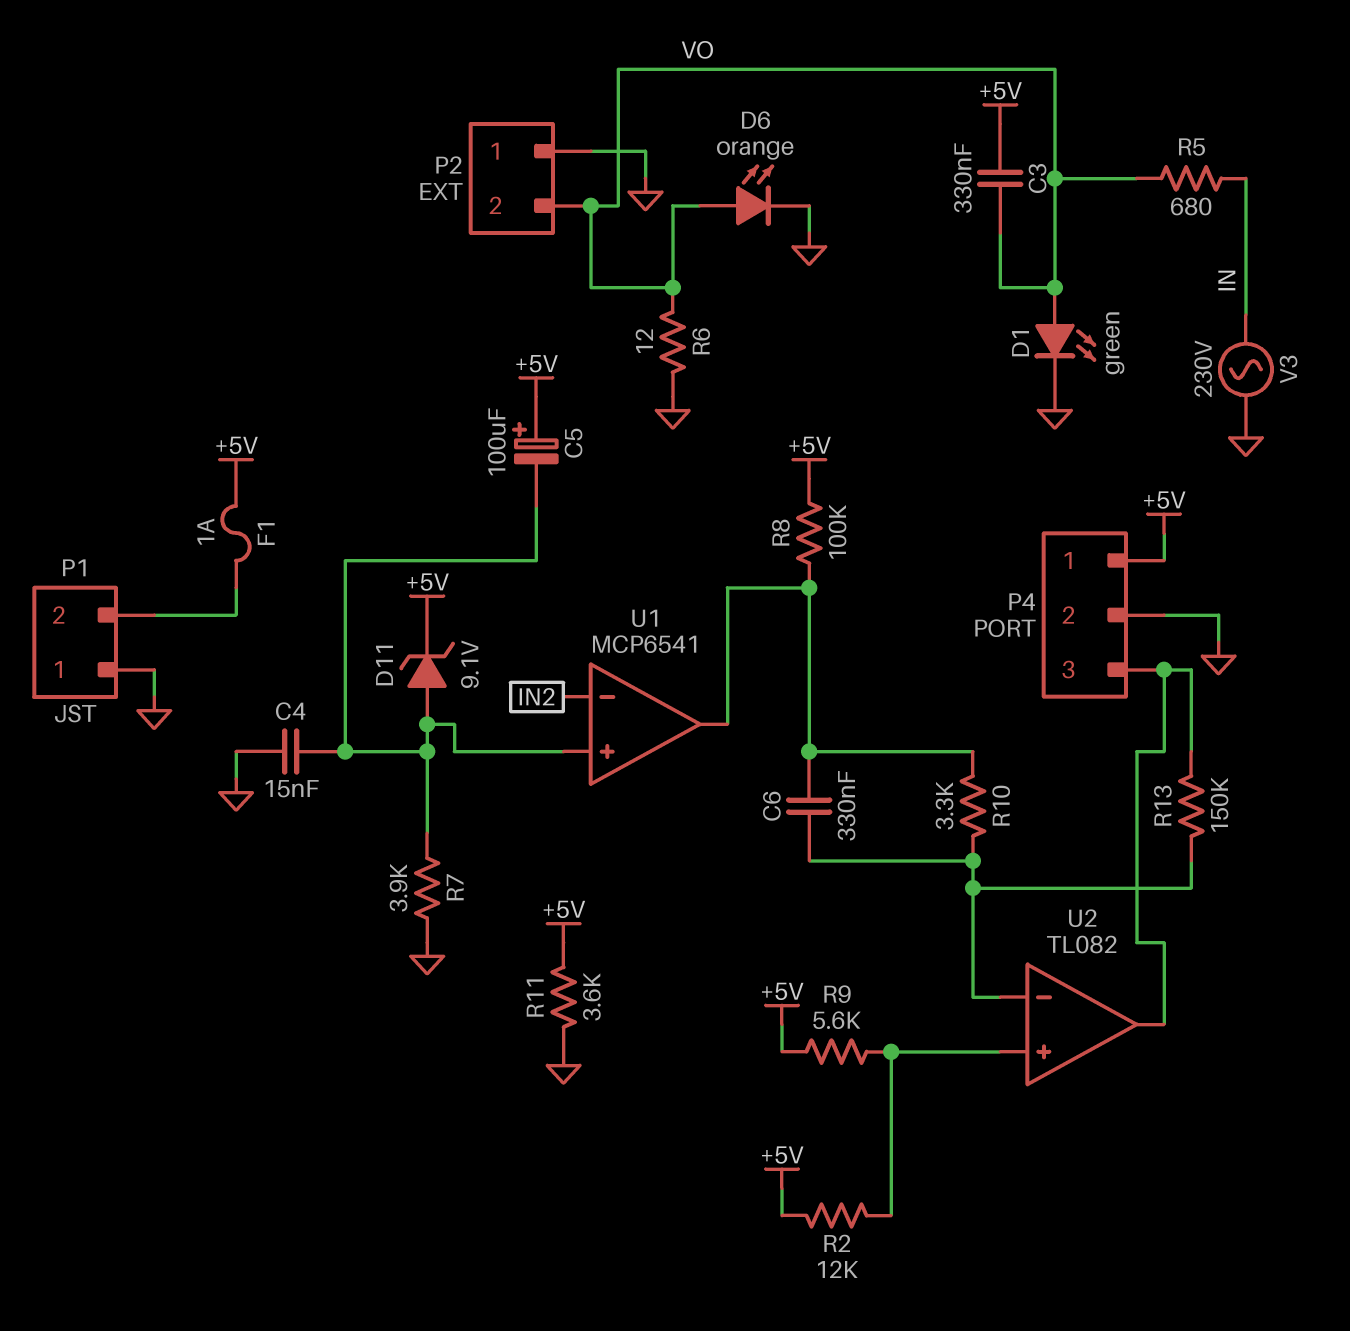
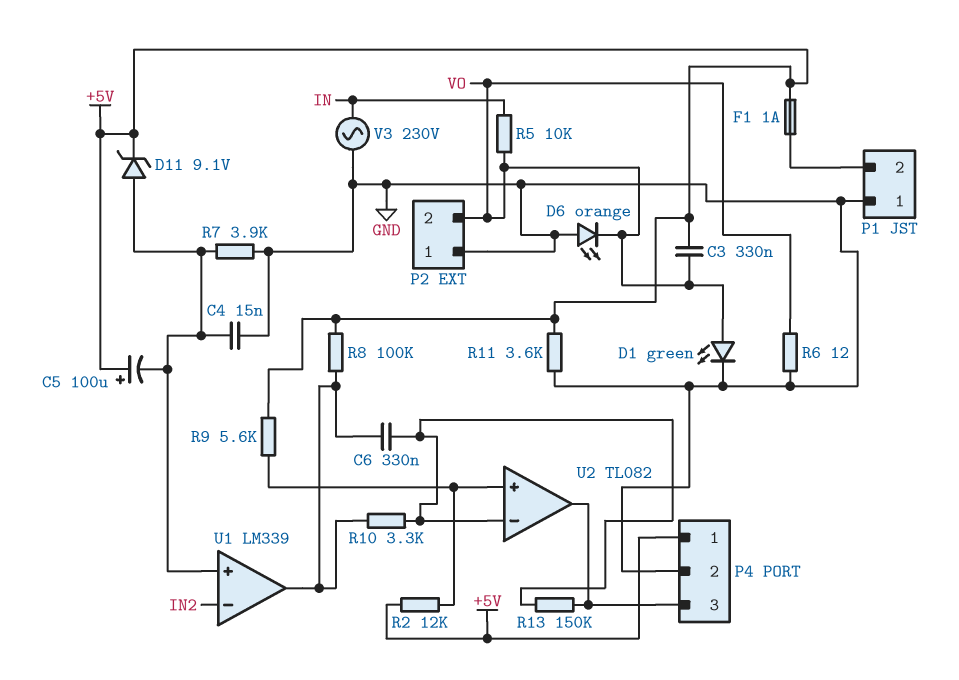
D6: LED orange (A VO, K GND) -> LED orange (A GND, K VO)
R5: 680 (IN, VO) -> 10k (IN, VO)
U1: MCP6541 -> LM339

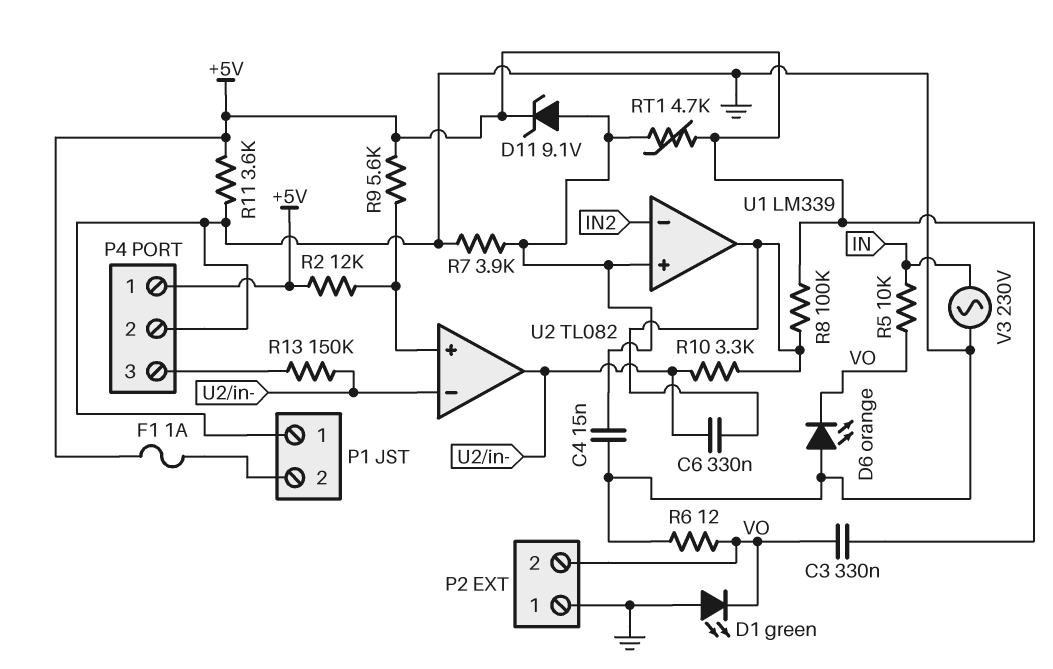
C5: 100uF (plus +5V, minus U1/in+) -> none
D1: LED green (A VO, K GND) -> LED green (A GND, K VO)
RT1: none -> 4.7k (+5V, U1/in+)
U2 pin out: P4/3 -> U2/in-

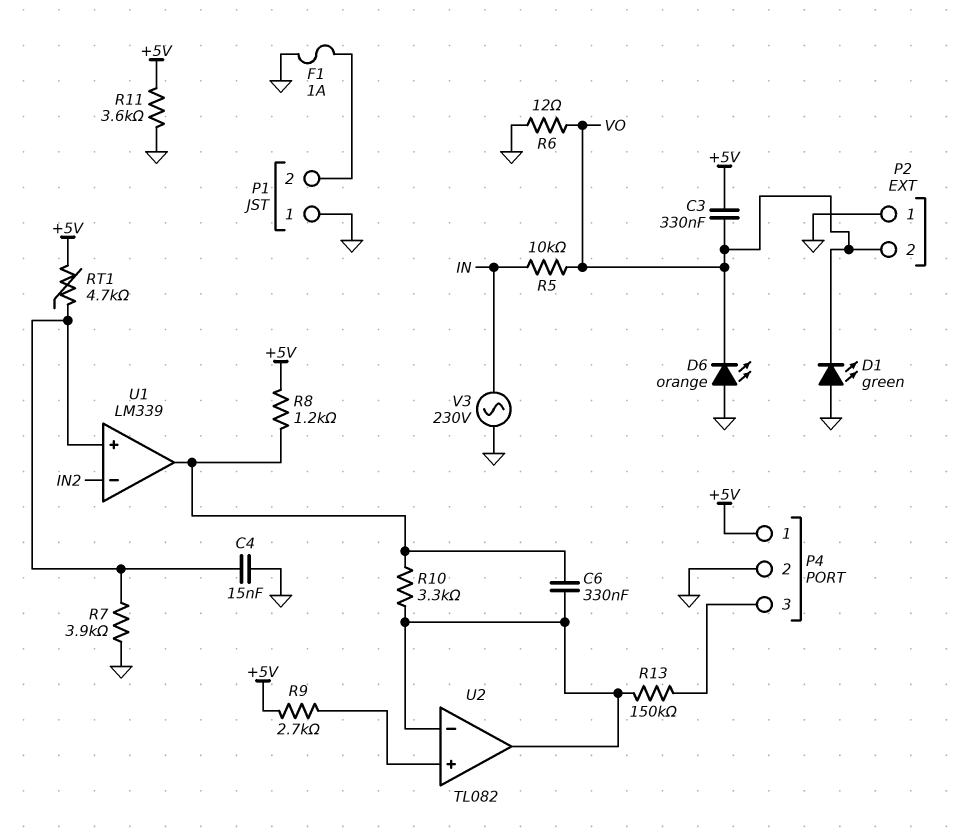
D11: zener 9.1V (A U1/in+, K +5V) -> none
F1: 1A (+5V, P1/2) -> 1A (GND, P1/2)
R2: 12k (+5V, U2/in+) -> none
R8: 100k (+5V, U1/out) -> 1.2k (+5V, U1/out)
R9: 5.6k (+5V, U2/in+) -> 2.7k (+5V, U2/in+)

